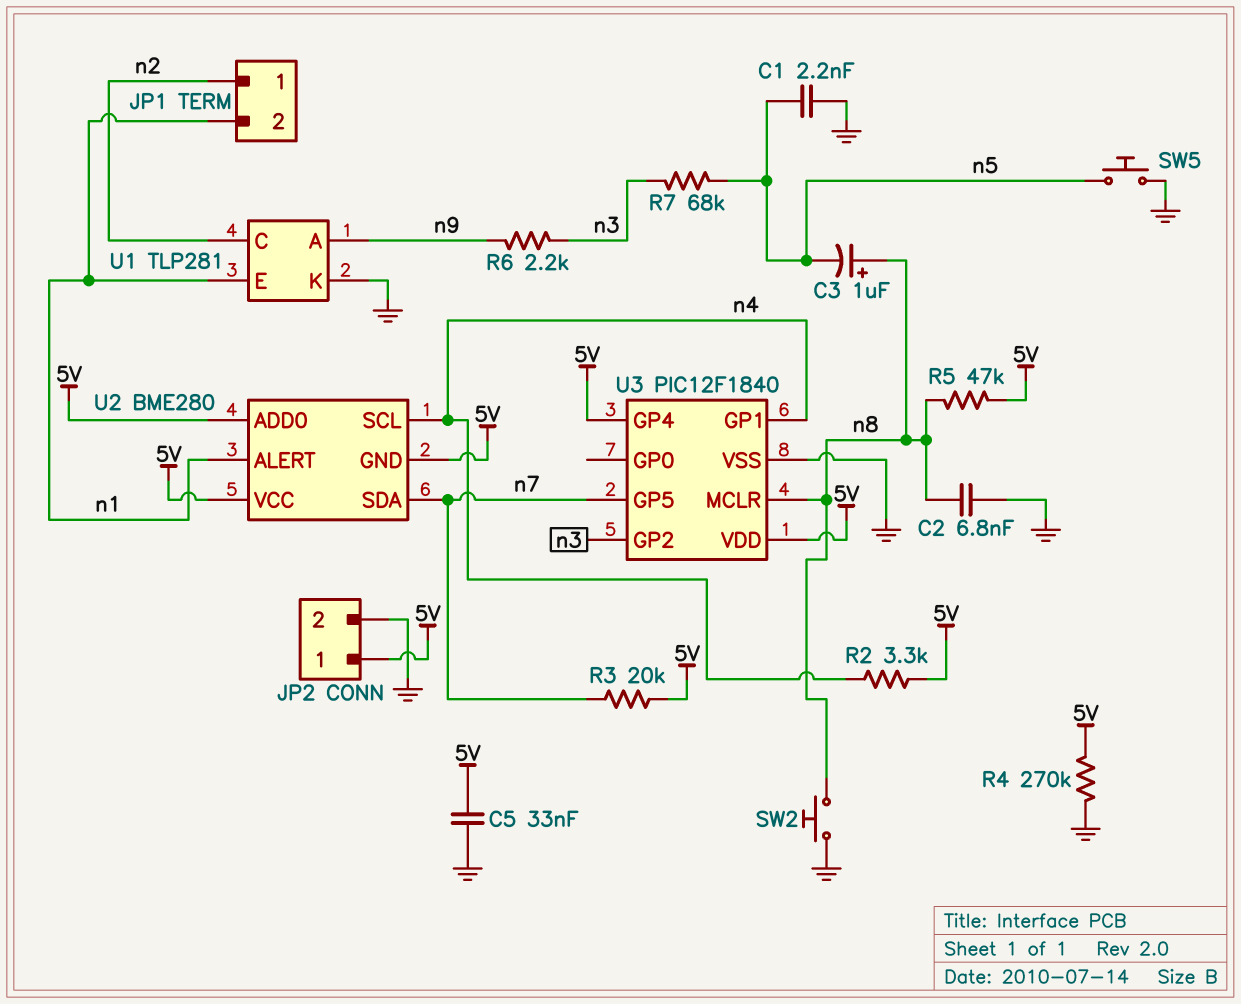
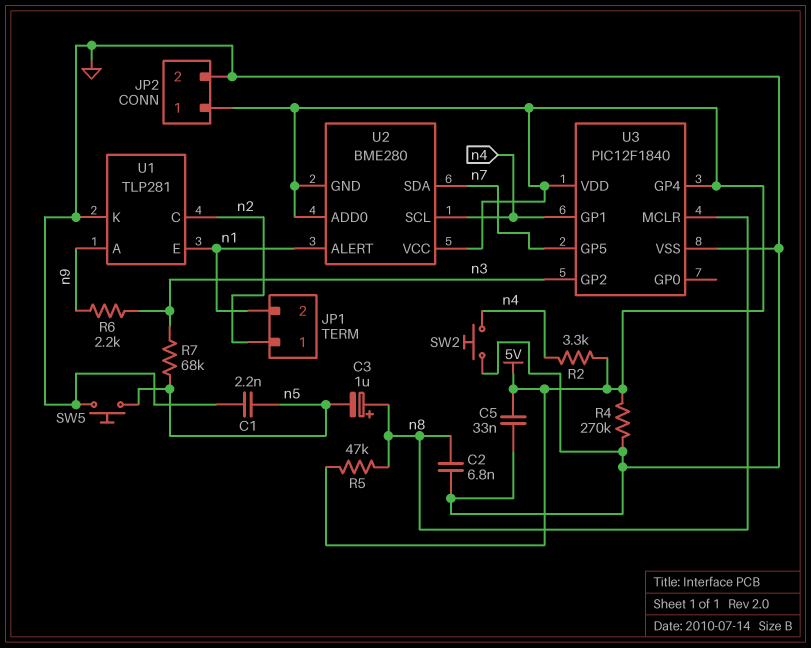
R3: 20k (5V, n7) -> none
SW2: button (GND, n8) -> button (GND, n4)

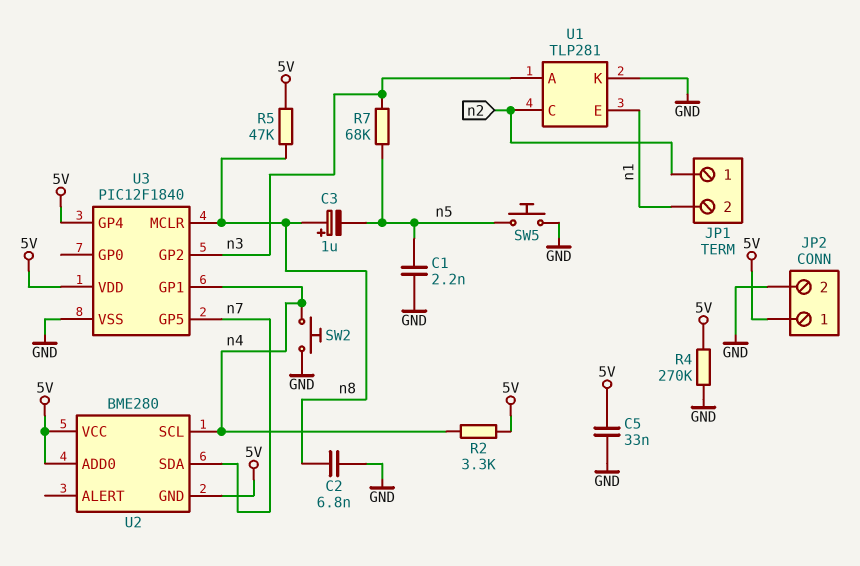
R6: 2.2k (n3, n9) -> none
U1 pin A: n9 -> n3
U2 pin ALERT: n1 -> none

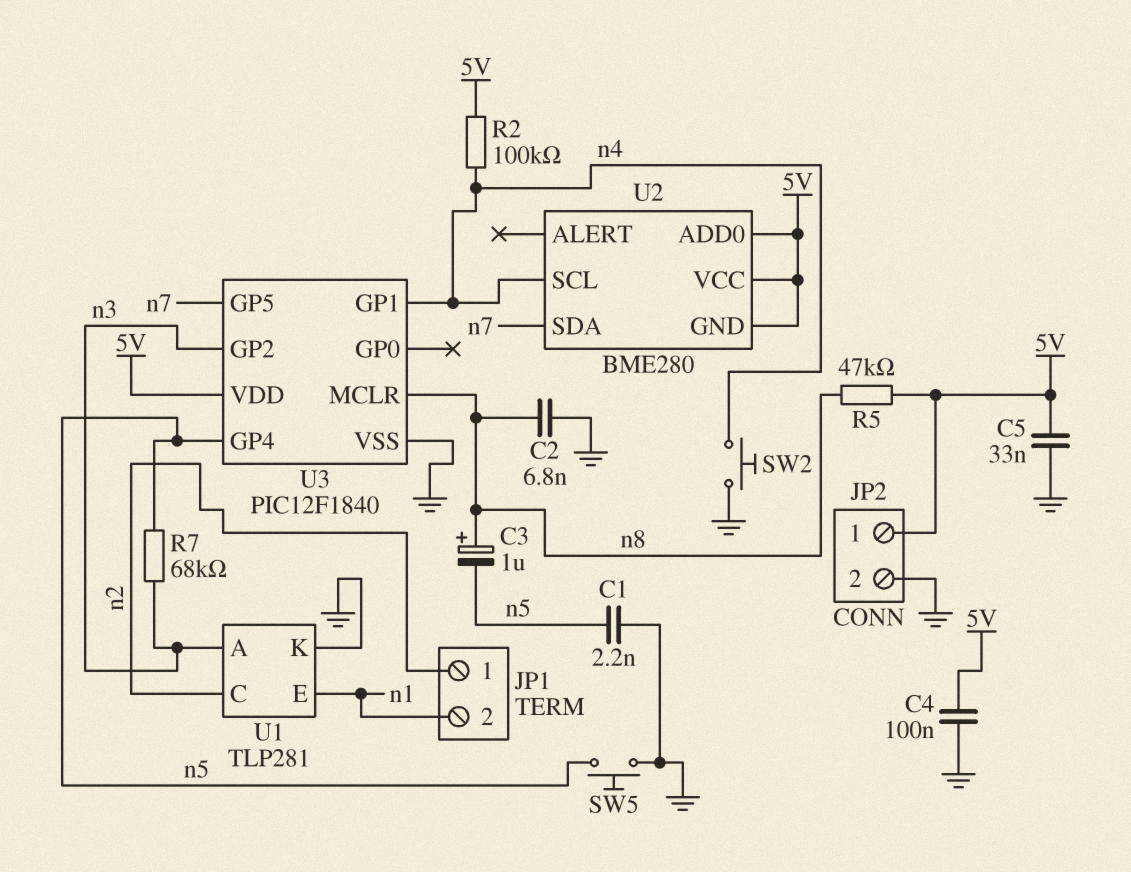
C4: none -> 100nF (5V, GND)
R2: 3.3k (5V, n4) -> 100k (5V, n4)
R4: 270k (5V, GND) -> none
U3 pin GP4: 5V -> n5

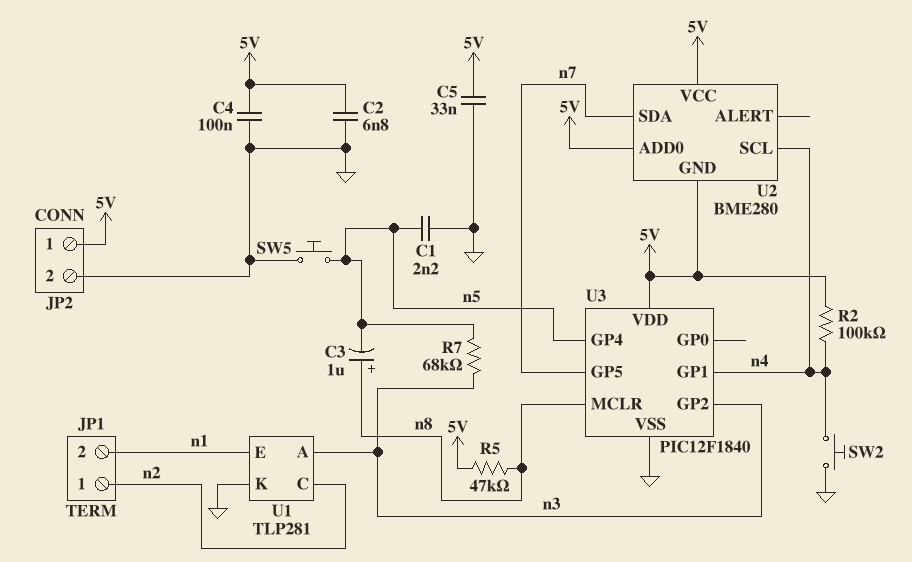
C2: 6.8nF (GND, n8) -> 6.8nF (5V, GND)

